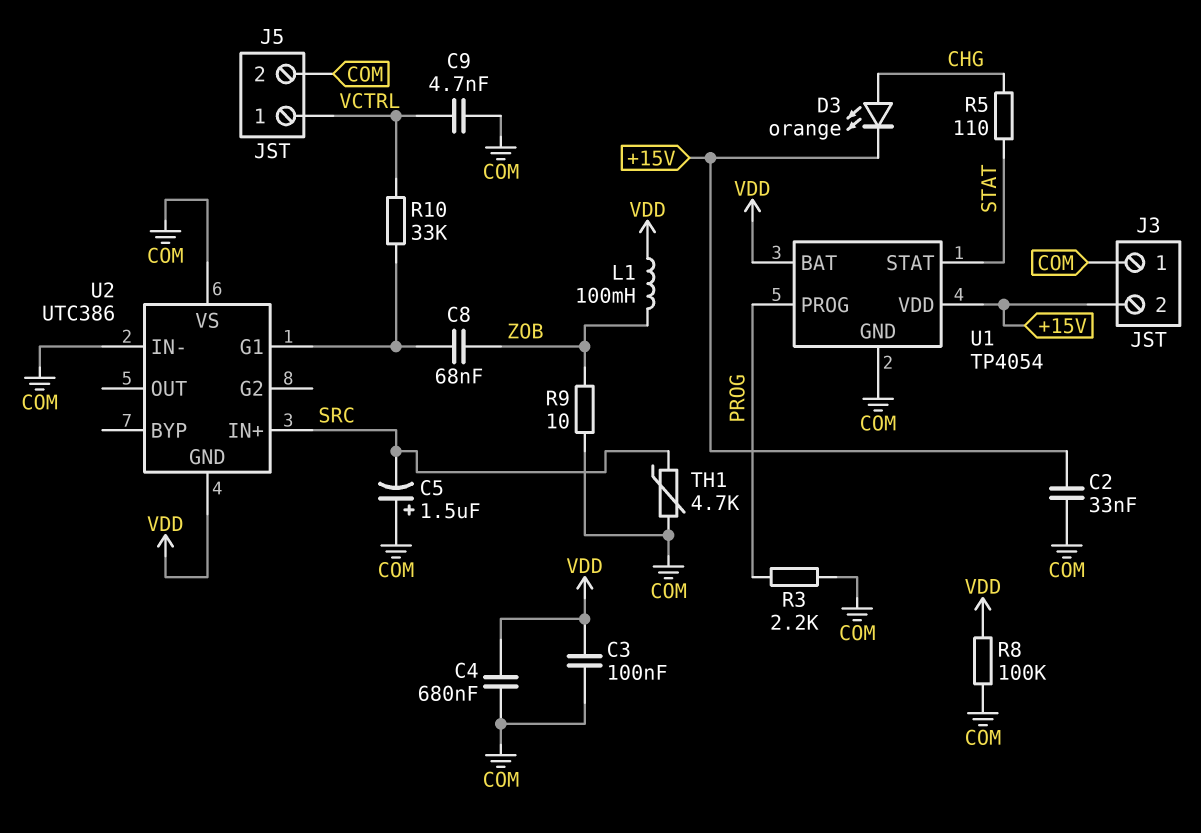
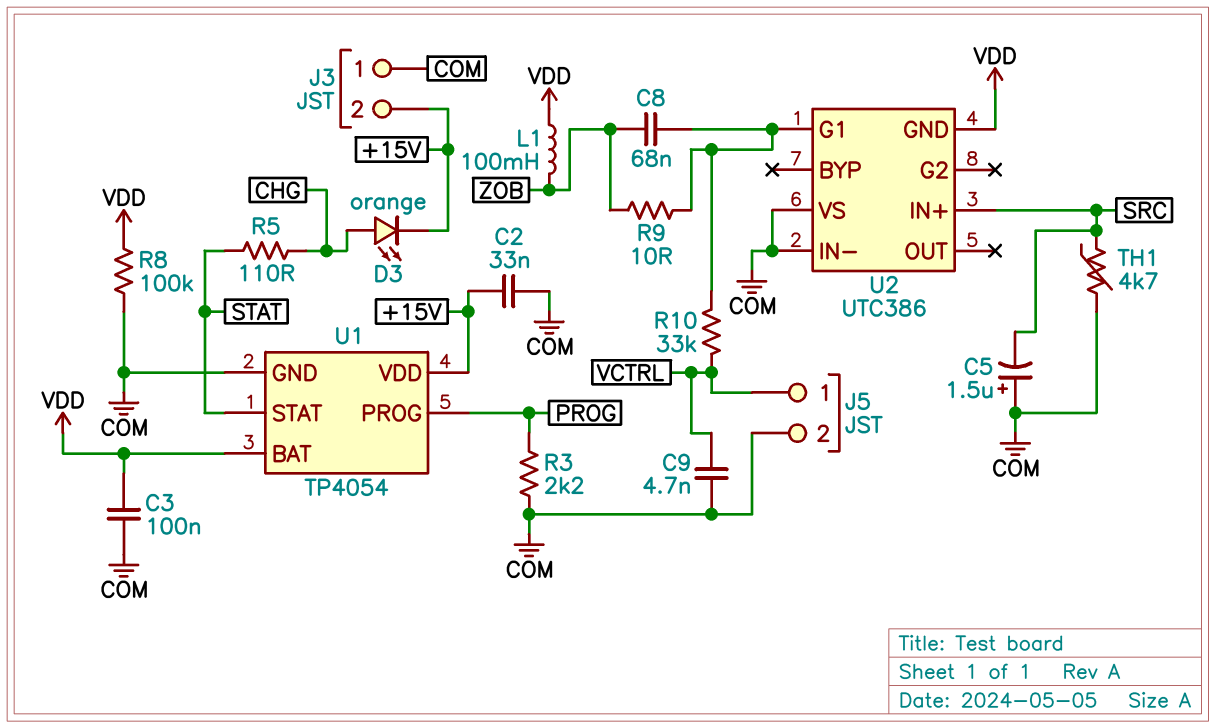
C4: 680nF (COM, VDD) -> none
R9: 10 (COM, ZOB) -> 10 (U2/G1, ZOB)

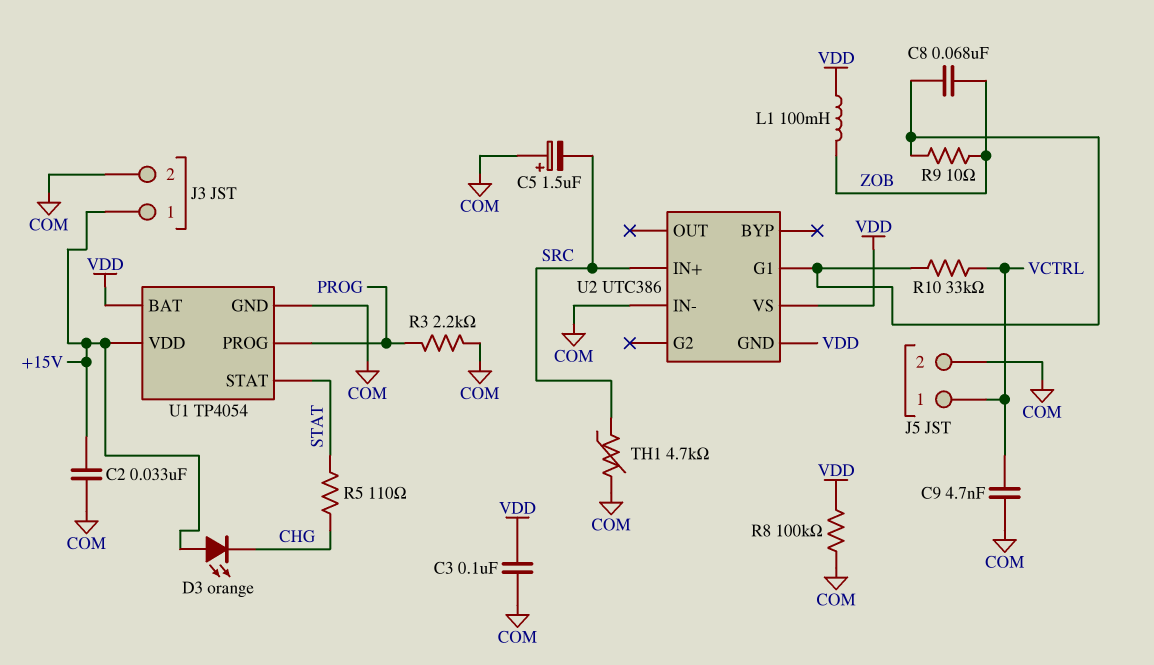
D3: LED orange (A CHG, K +15V) -> LED orange (A +15V, K CHG)
J3 pin 1: COM -> +15V
J3 pin 2: +15V -> COM
U2 pin VS: COM -> VDD

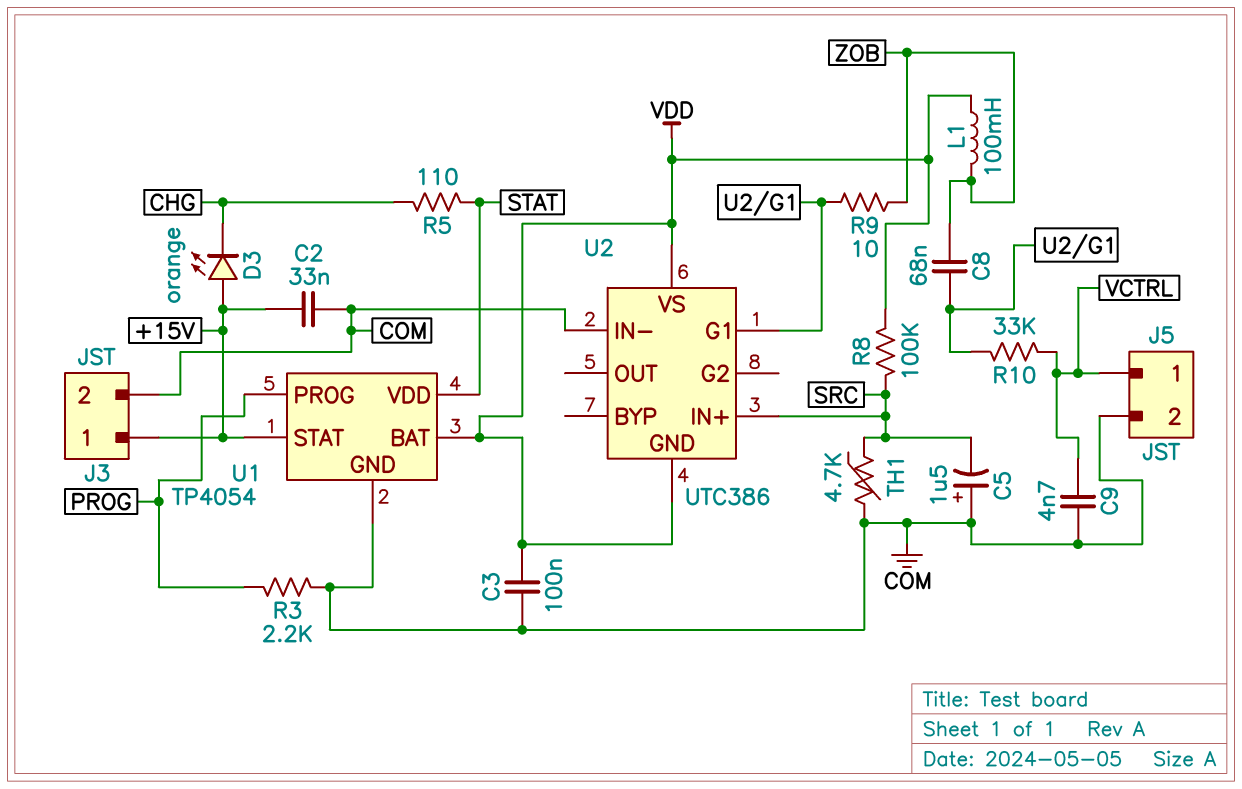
R8: 100k (COM, VDD) -> 100k (SRC, VDD)
U1 pin STAT: STAT -> +15V
U1 pin VDD: +15V -> STAT

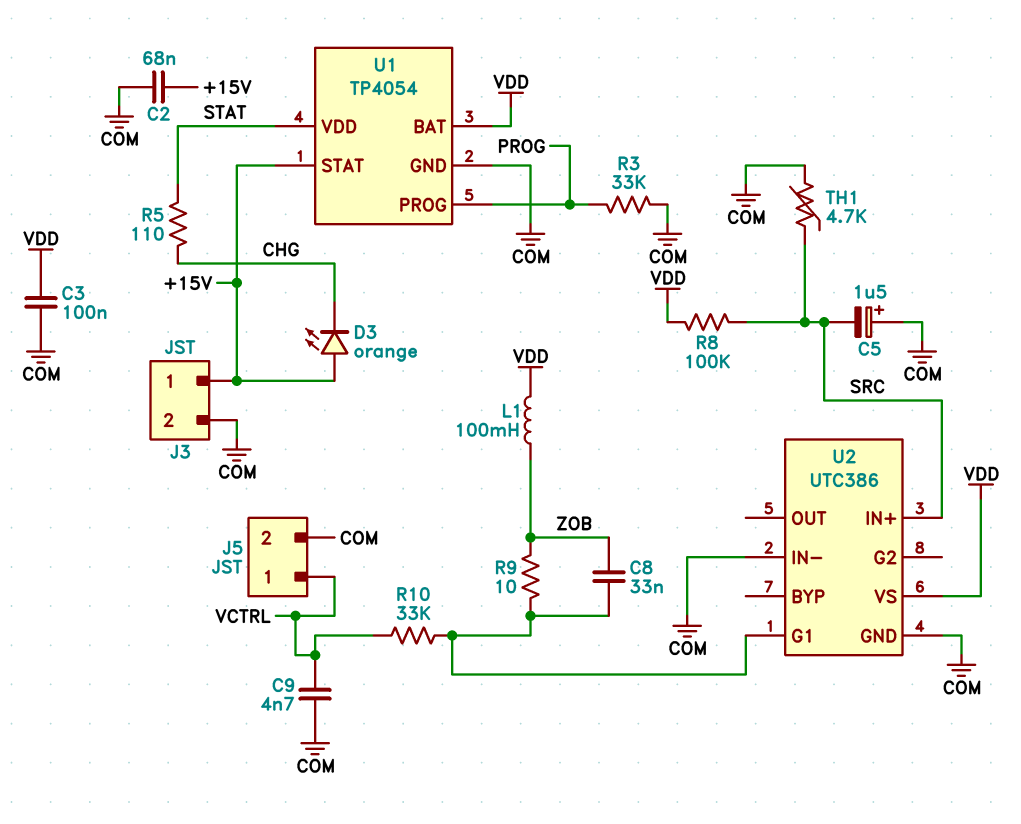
C2: 33nF (+15V, COM) -> 68nF (+15V, COM)
C8: 68nF (U2/G1, ZOB) -> 33nF (U2/G1, ZOB)
R3: 2.2k (COM, PROG) -> 33k (COM, PROG)
U2 pin GND: VDD -> COM

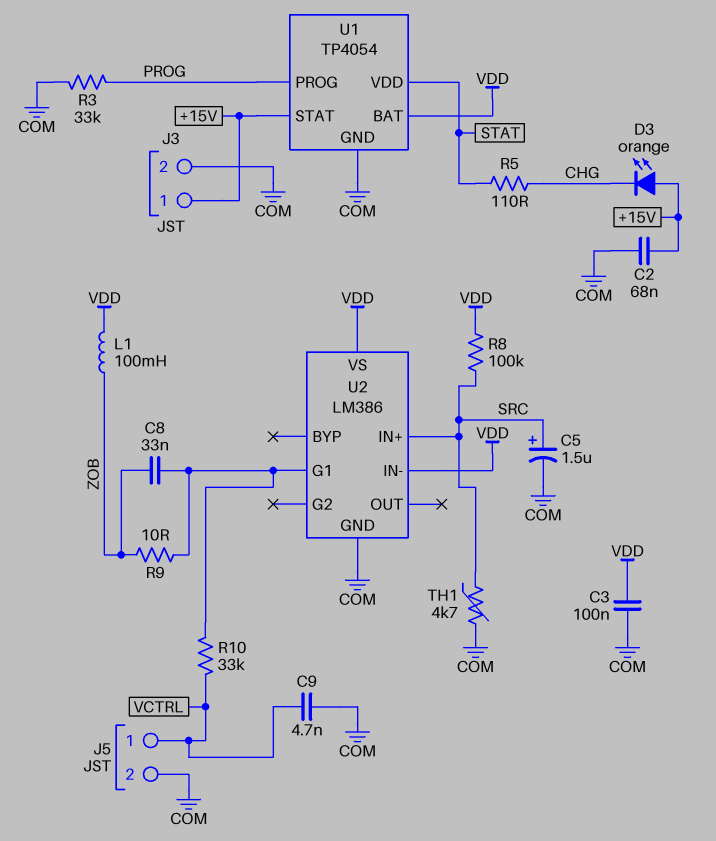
C5: 1.5uF (plus COM, minus SRC) -> 1.5uF (plus SRC, minus COM)
U2: UTC386 -> LM386
U2 pin IN-: COM -> VDD

